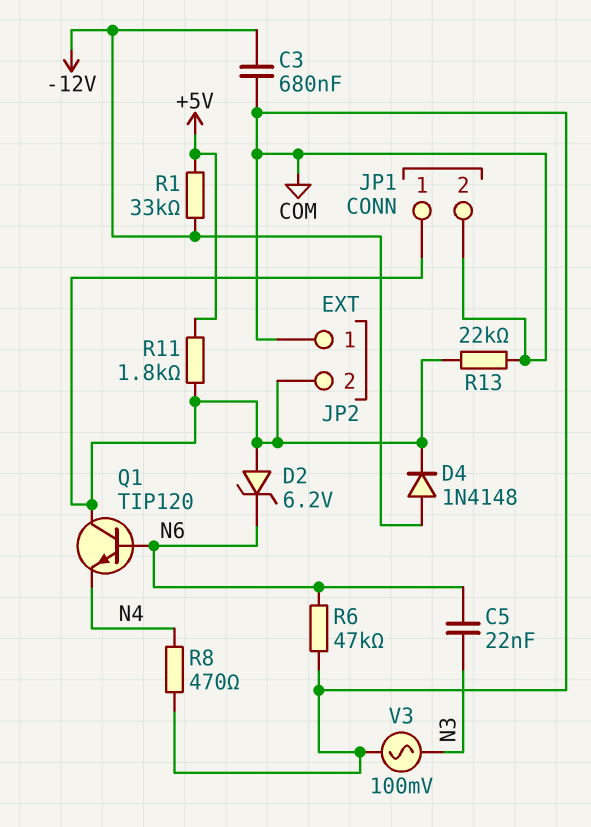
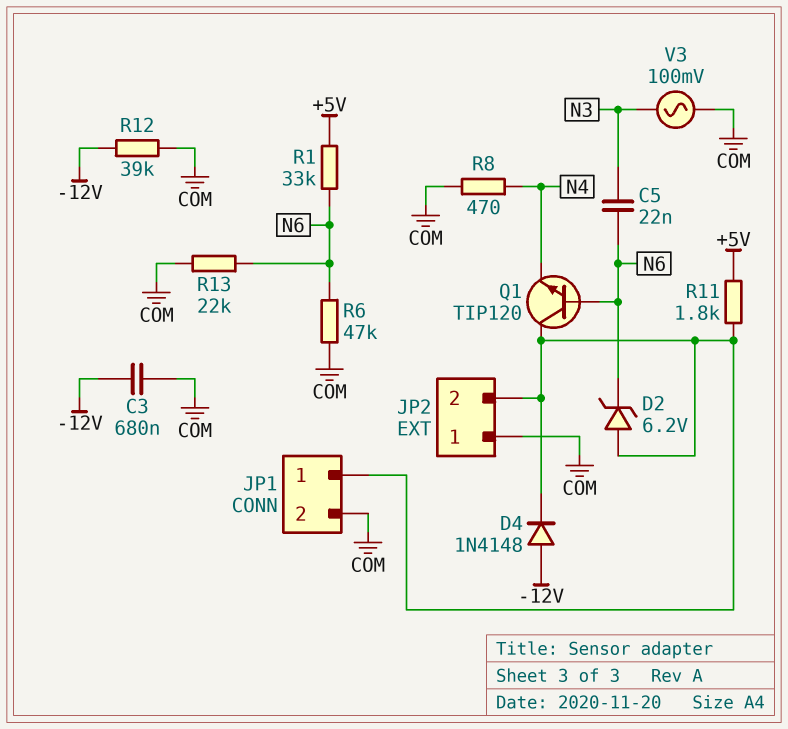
R1: 33k (+5V, -12V) -> 33k (+5V, N6)
R12: none -> 39k (-12V, COM)
R13: 22k (COM, JP1/1) -> 22k (COM, N6)

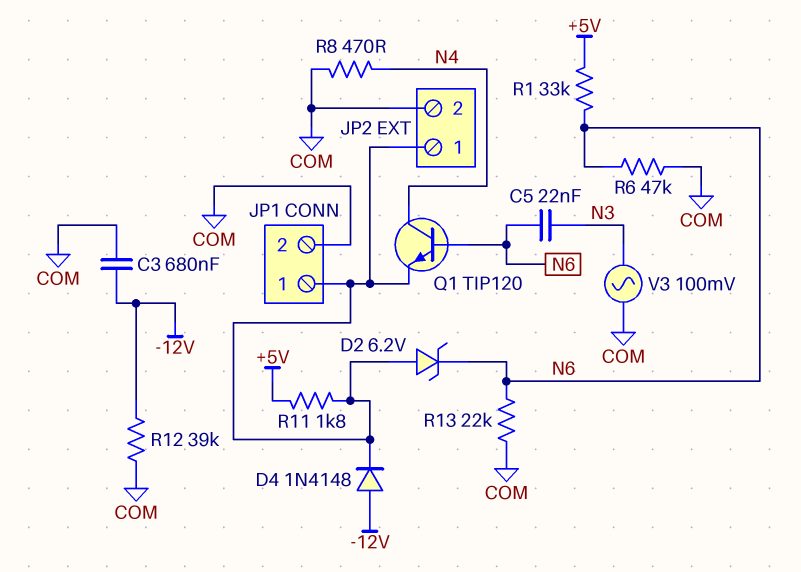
JP2 pin 1: COM -> JP1/1
JP2 pin 2: JP1/1 -> COM
Q1: NPN TIP120 (B N6, C JP1/1, E N4) -> NPN TIP120 (B N6, C N4, E JP1/1)

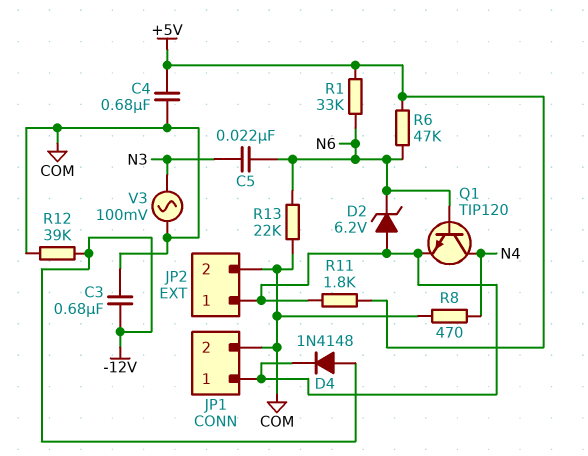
C4: none -> 680nF (+5V, COM)
R6: 47k (COM, N6) -> 47k (+5V, N6)

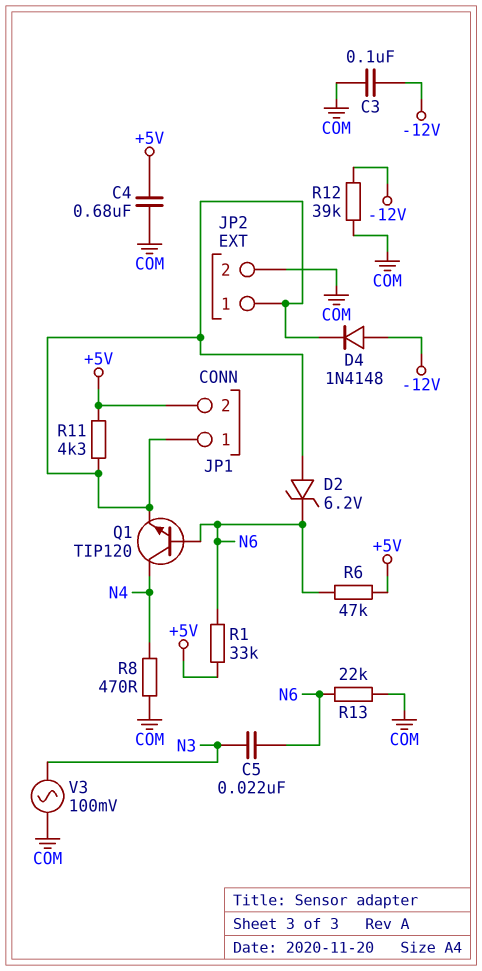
C3: 680nF (-12V, COM) -> 100nF (-12V, COM)
JP1 pin 2: COM -> +5V
R11: 1.8k (+5V, JP1/1) -> 4.3k (+5V, JP1/1)

